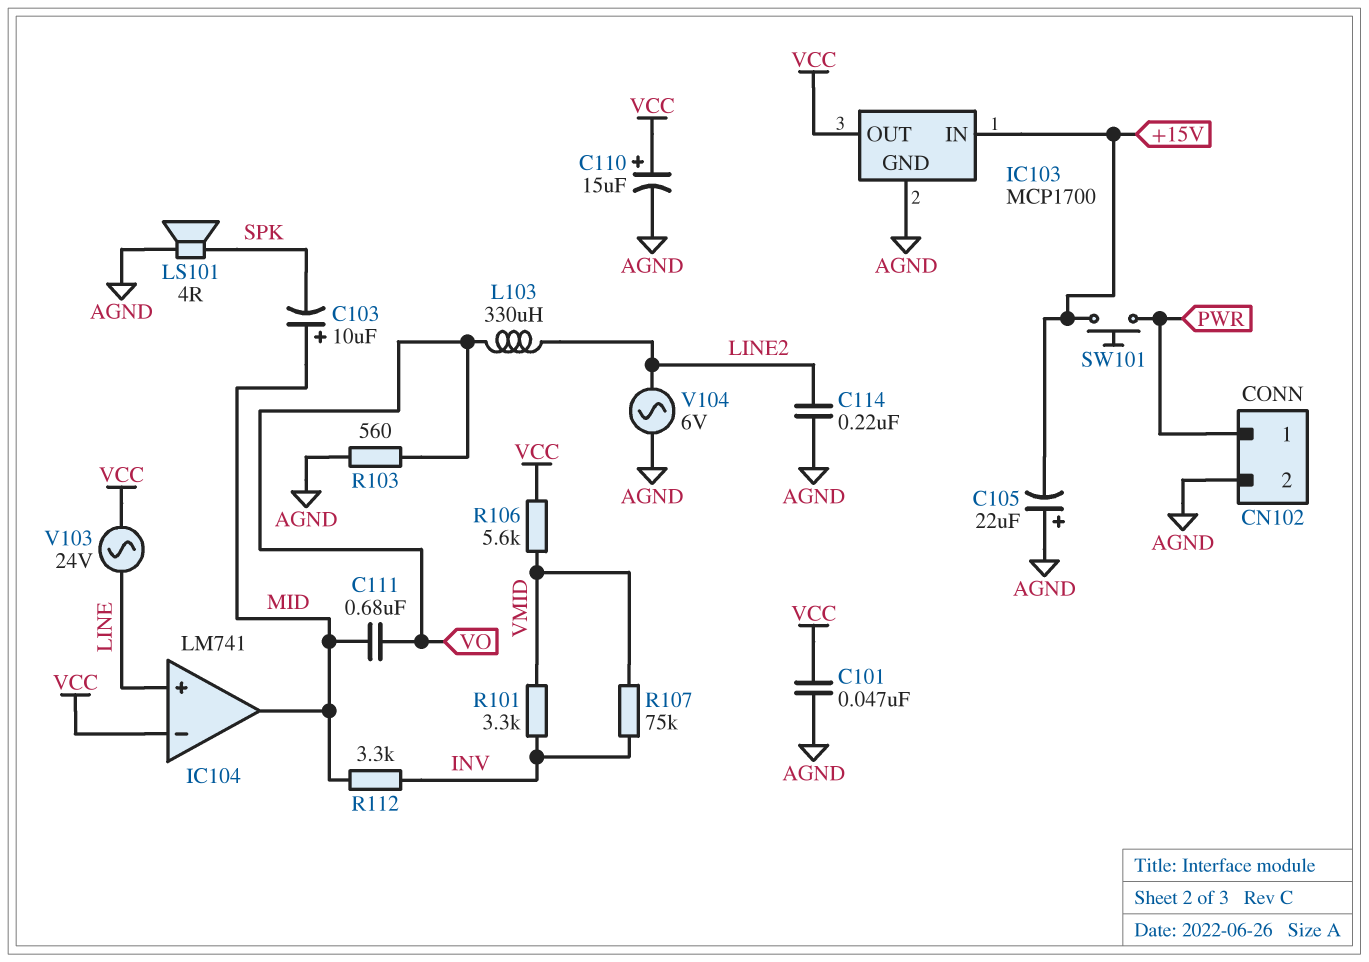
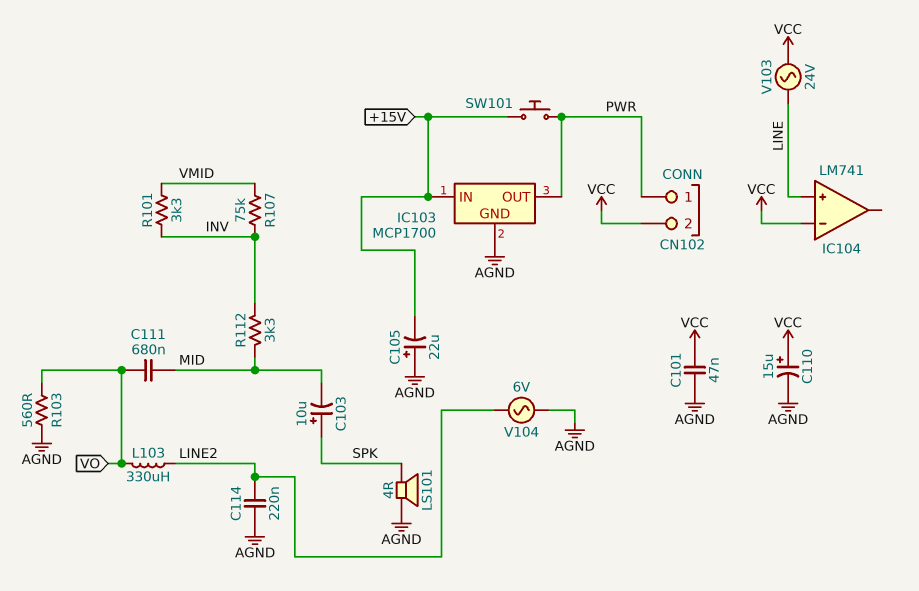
C103: 10uF (plus MID, minus SPK) -> 10uF (plus SPK, minus MID)
CN102 pin 2: AGND -> VCC
IC103 pin OUT: VCC -> PWR
IC104 pin out: MID -> none
R106: 5.6k (VCC, VMID) -> none

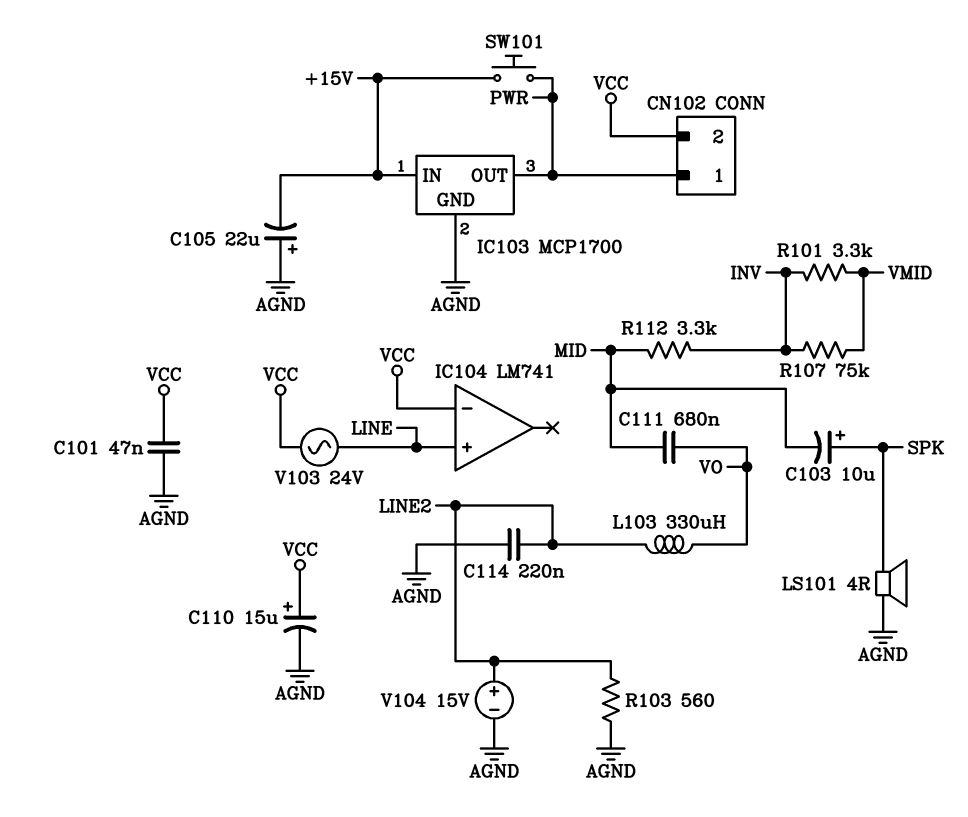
R103: 560 (AGND, VO) -> 560 (AGND, LINE2)
V104: AC 6V (AGND, LINE2) -> 15V (plus LINE2, minus AGND)

